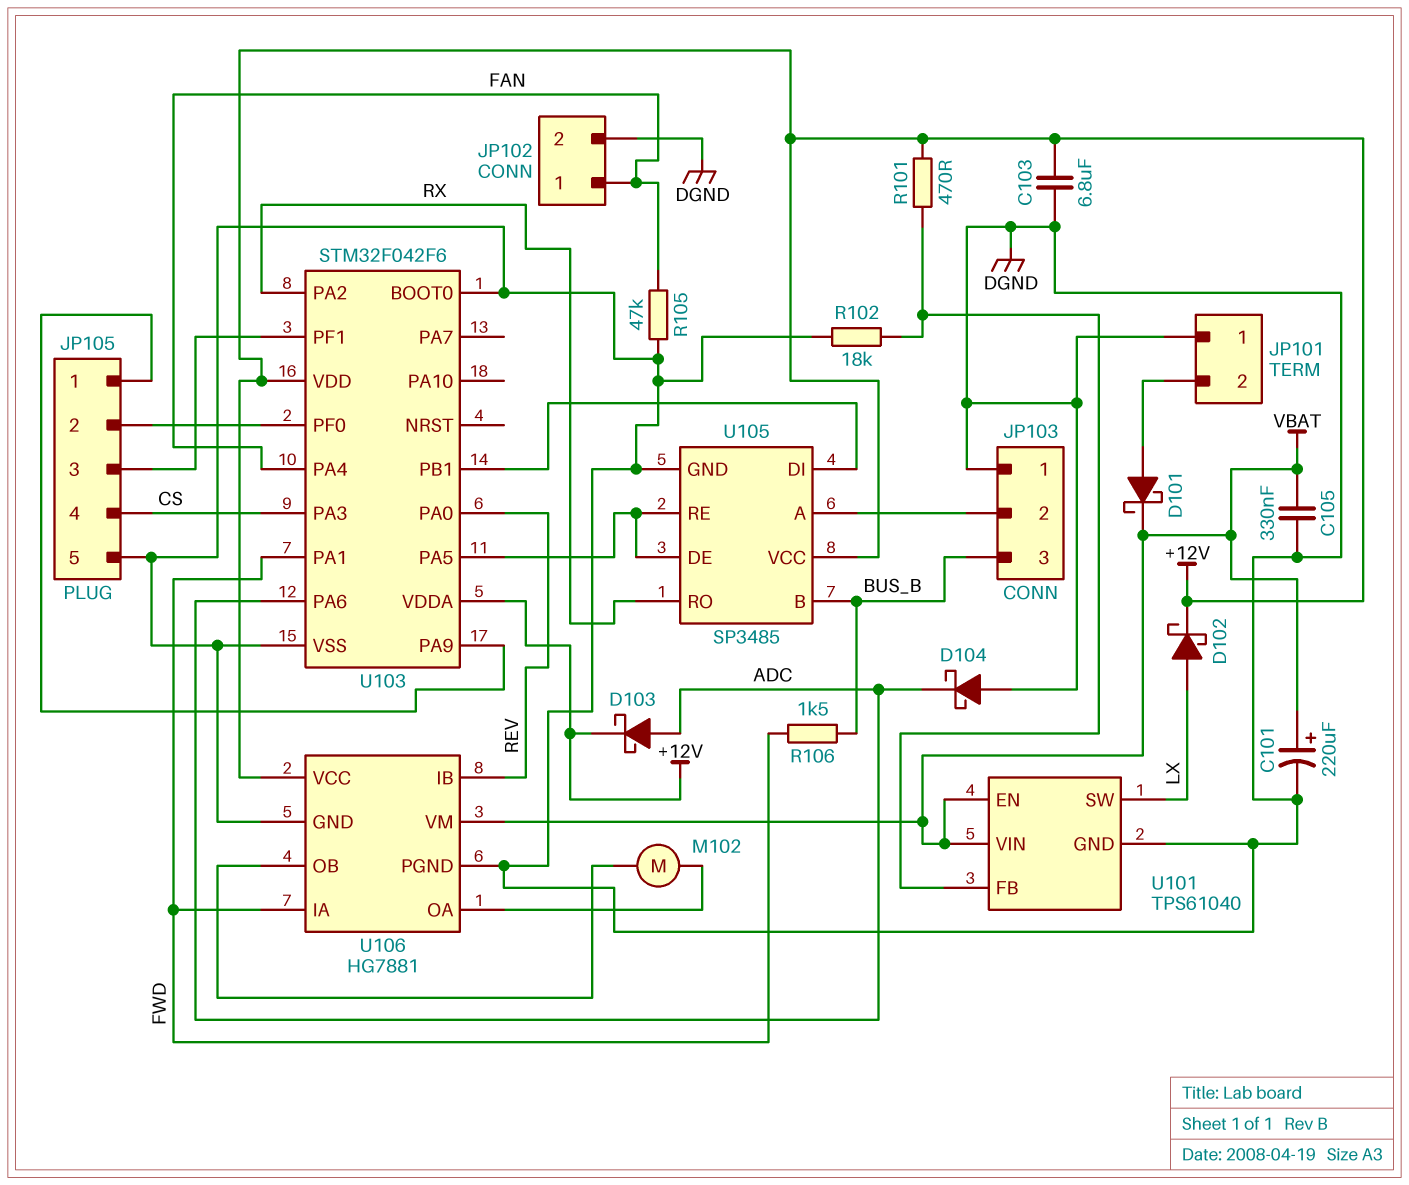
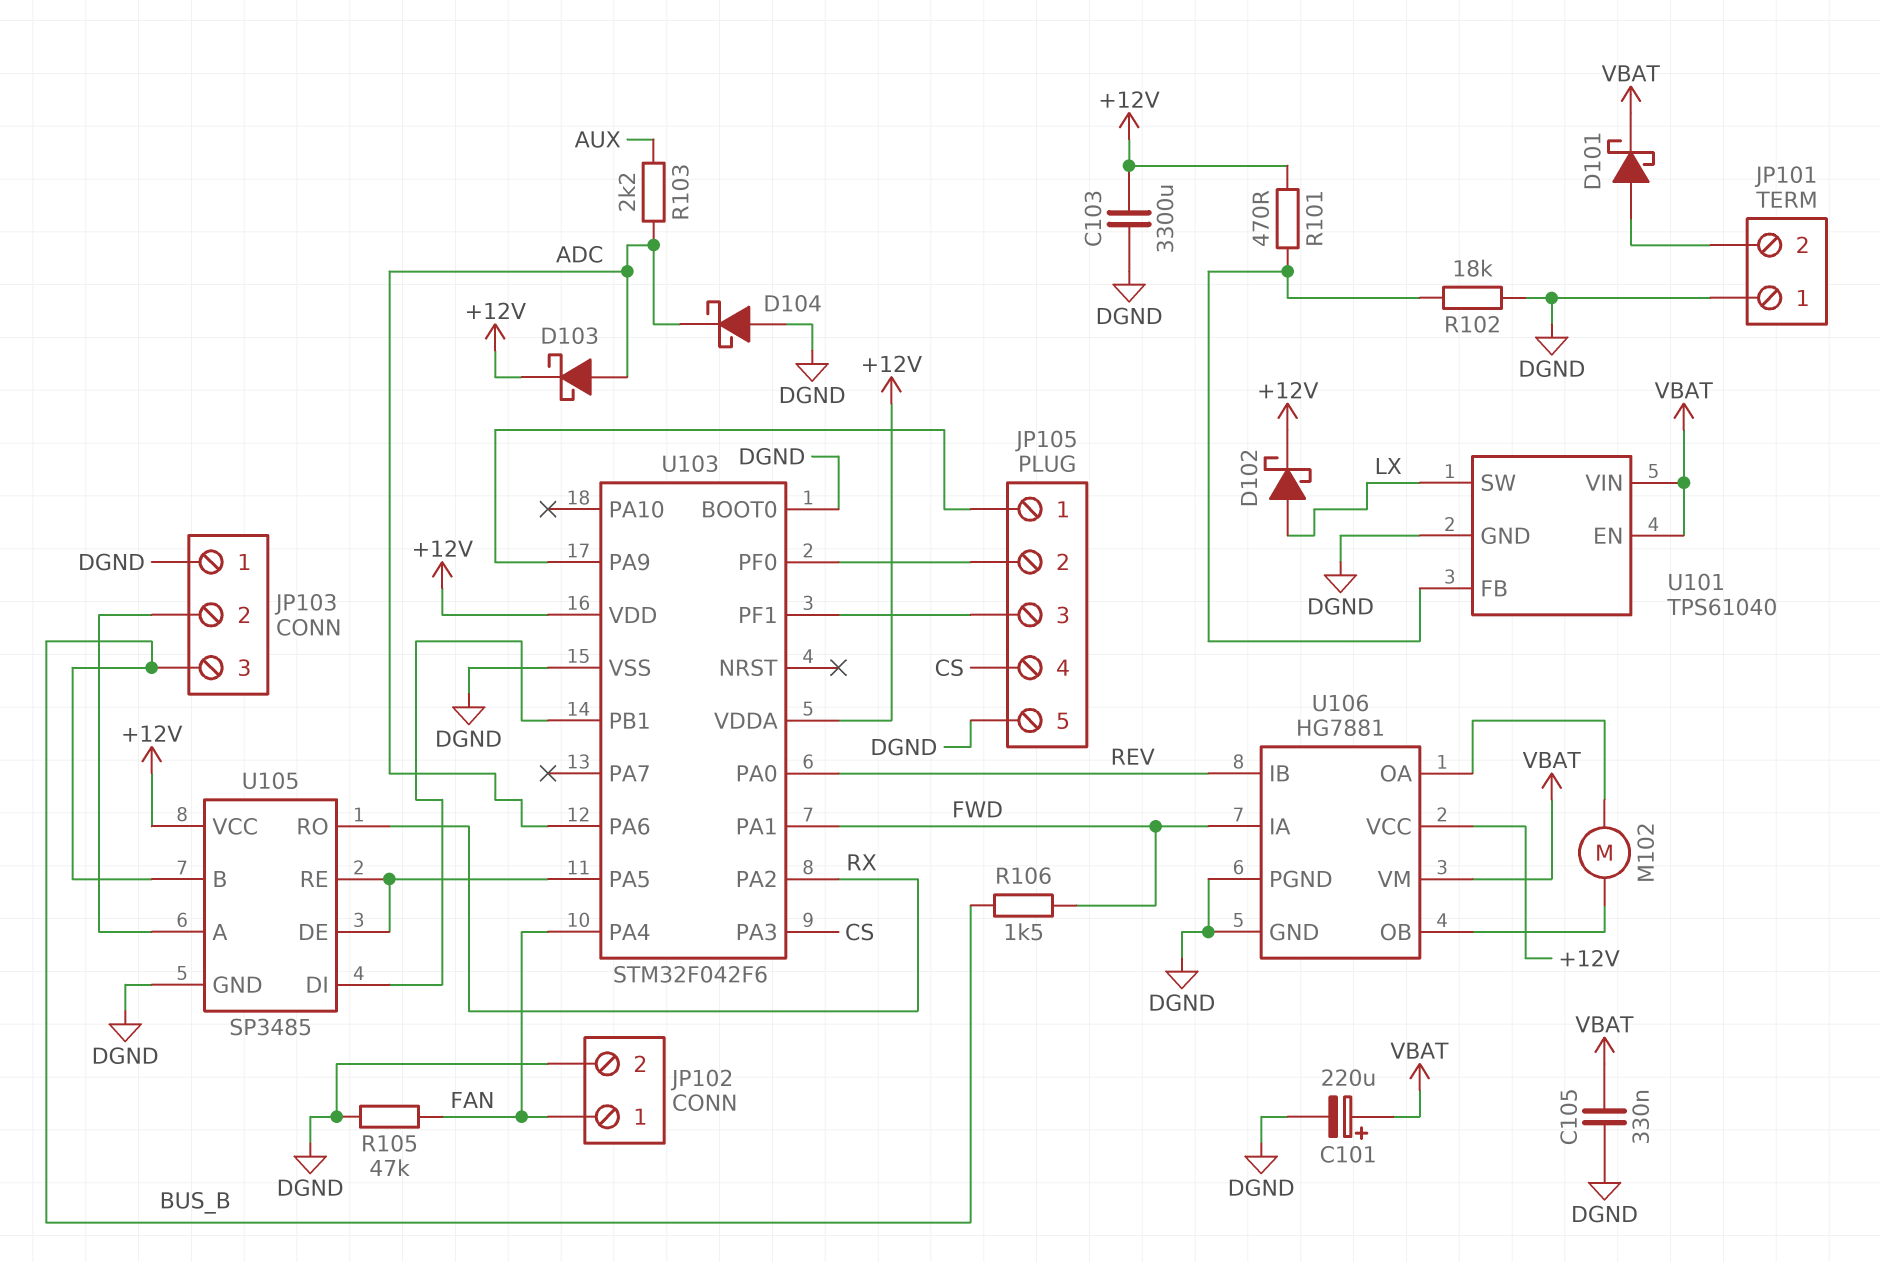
C103: 6.8uF (+12V, DGND) -> 3300uF (+12V, DGND)
R103: none -> 2.2k (ADC, AUX)

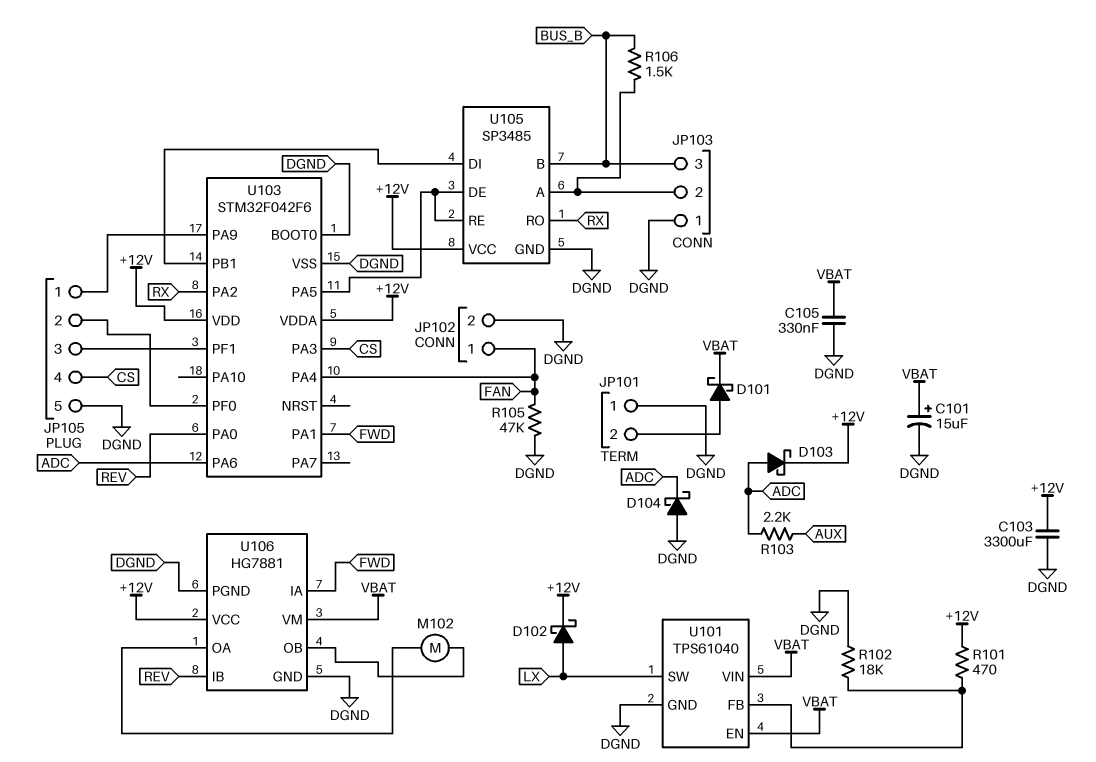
C101: 220uF (plus VBAT, minus DGND) -> 15uF (plus VBAT, minus DGND)
R106: 1.5k (BUS_B, FWD) -> 1.5k (BUS_B, JP103/2)

